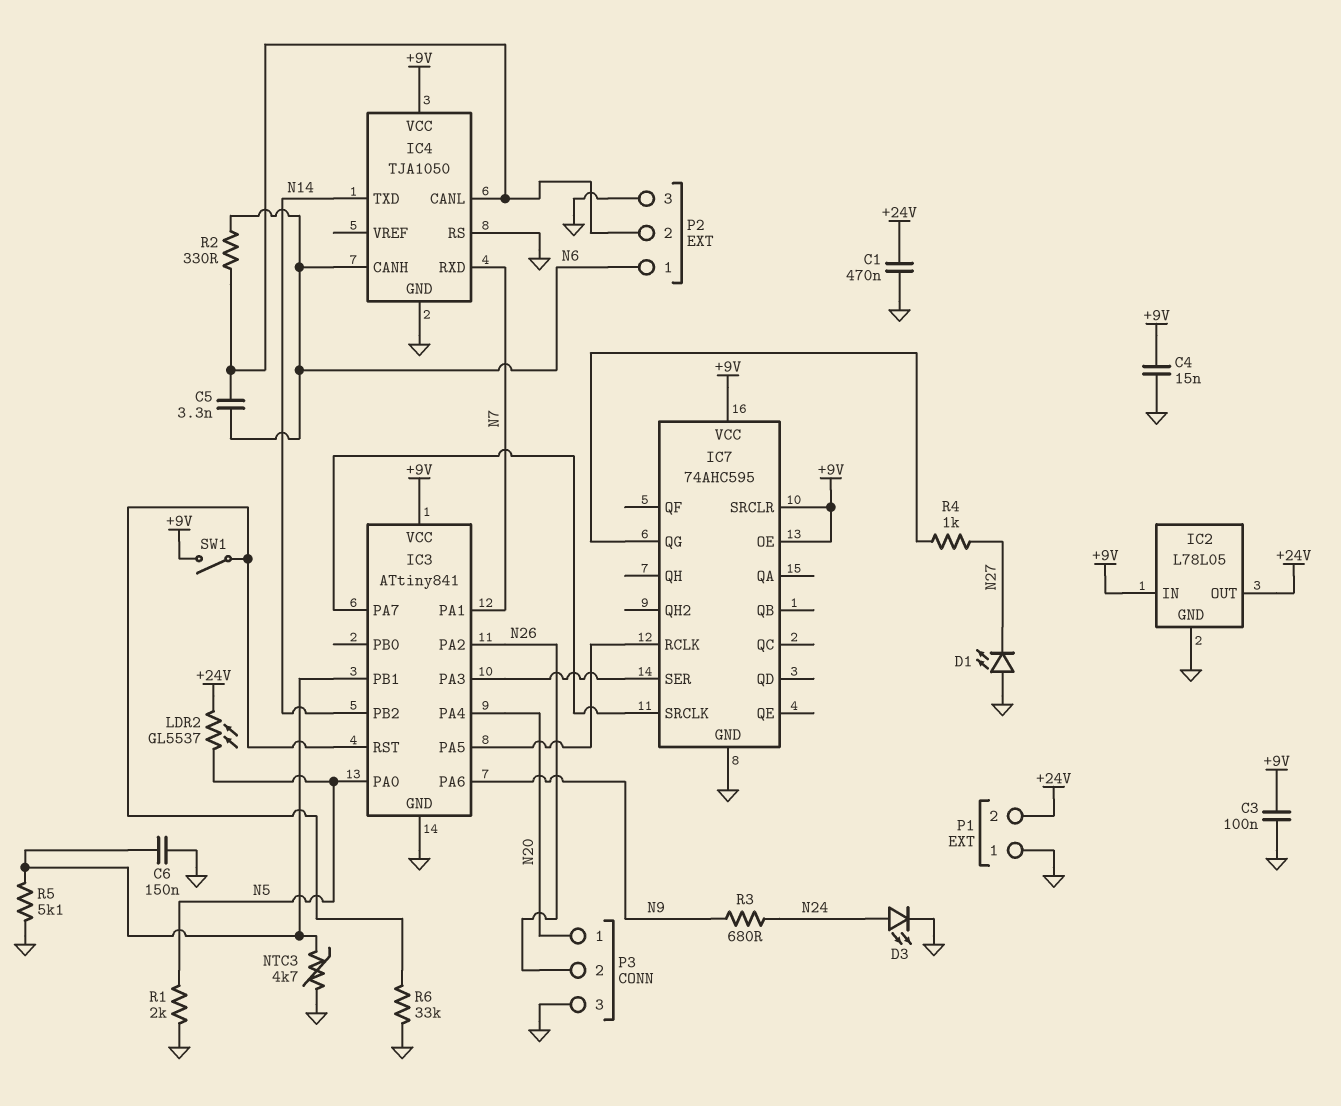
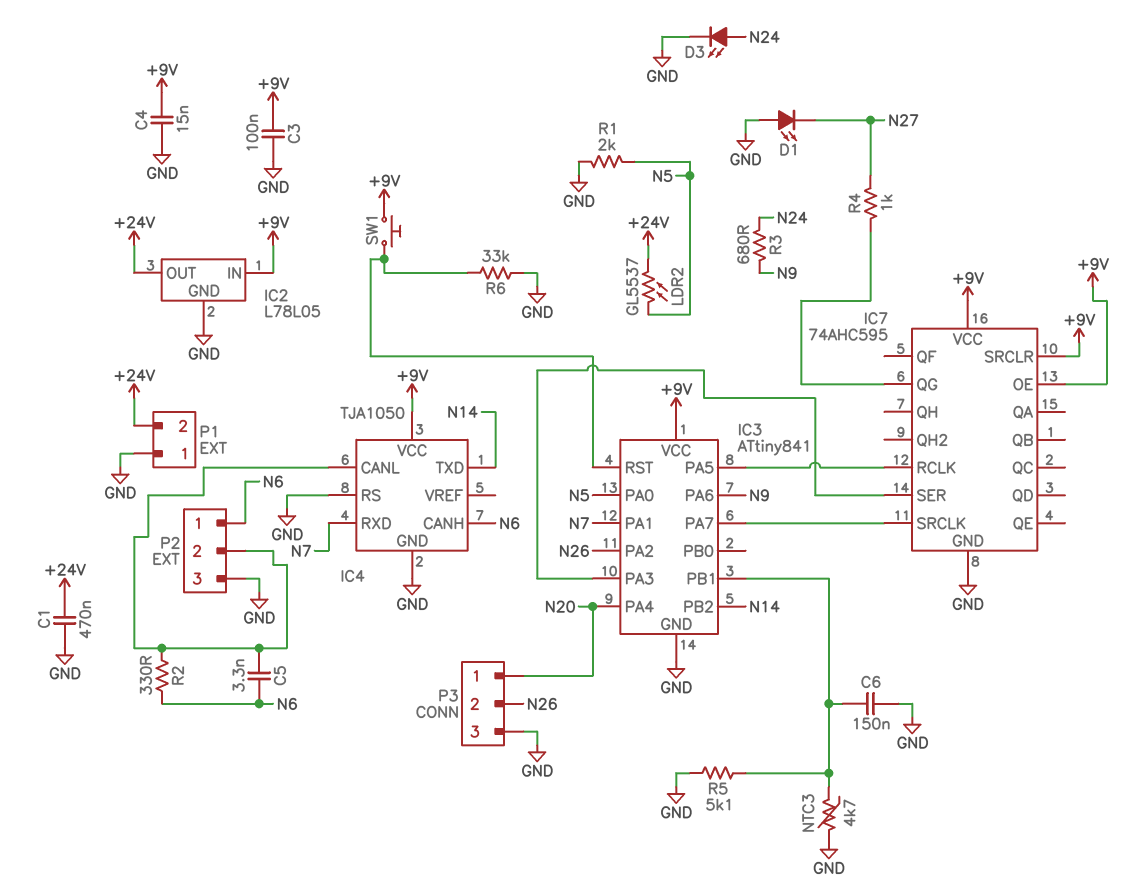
SW1: switch (+9V, IC3/RST) -> button (+9V, IC3/RST)

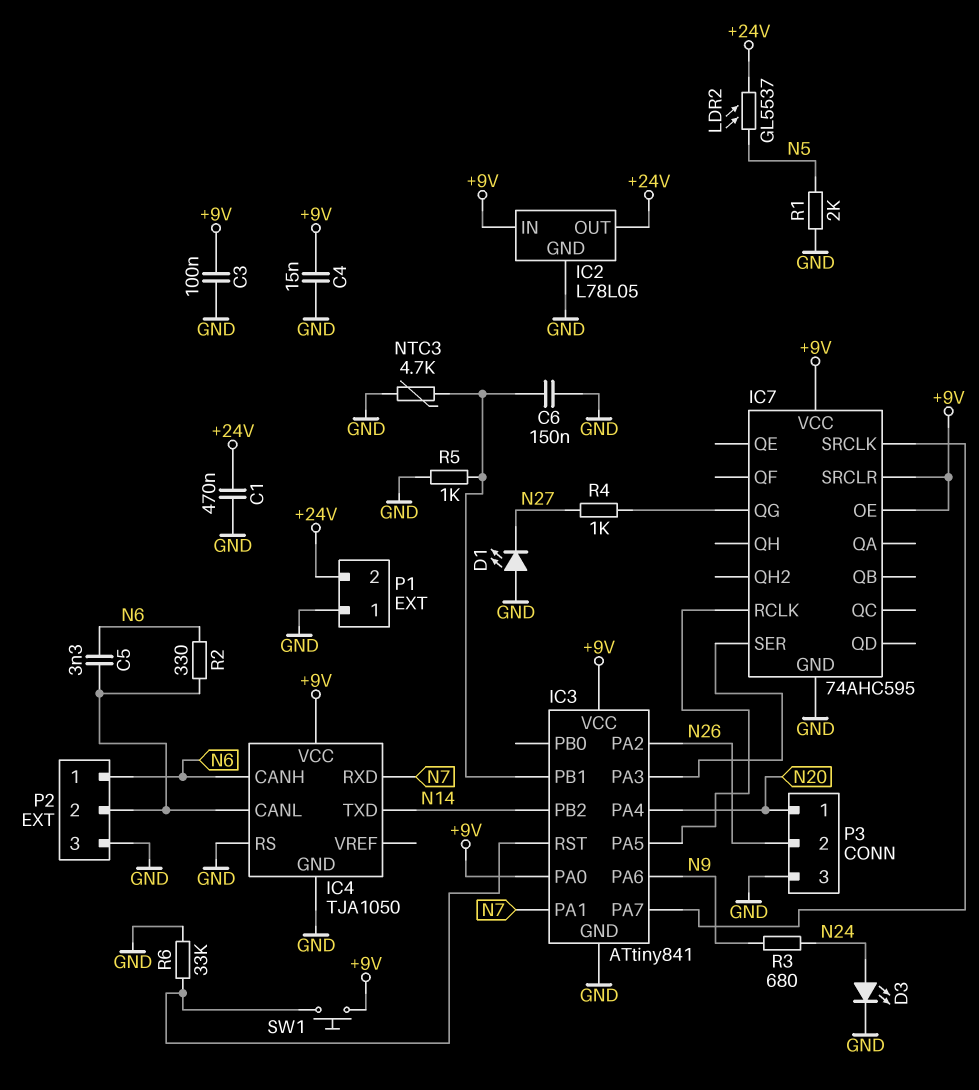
IC3 pin PA0: N5 -> +9V
R5: 5.1k (GND, IC3/PB1) -> 1k (GND, IC3/PB1)

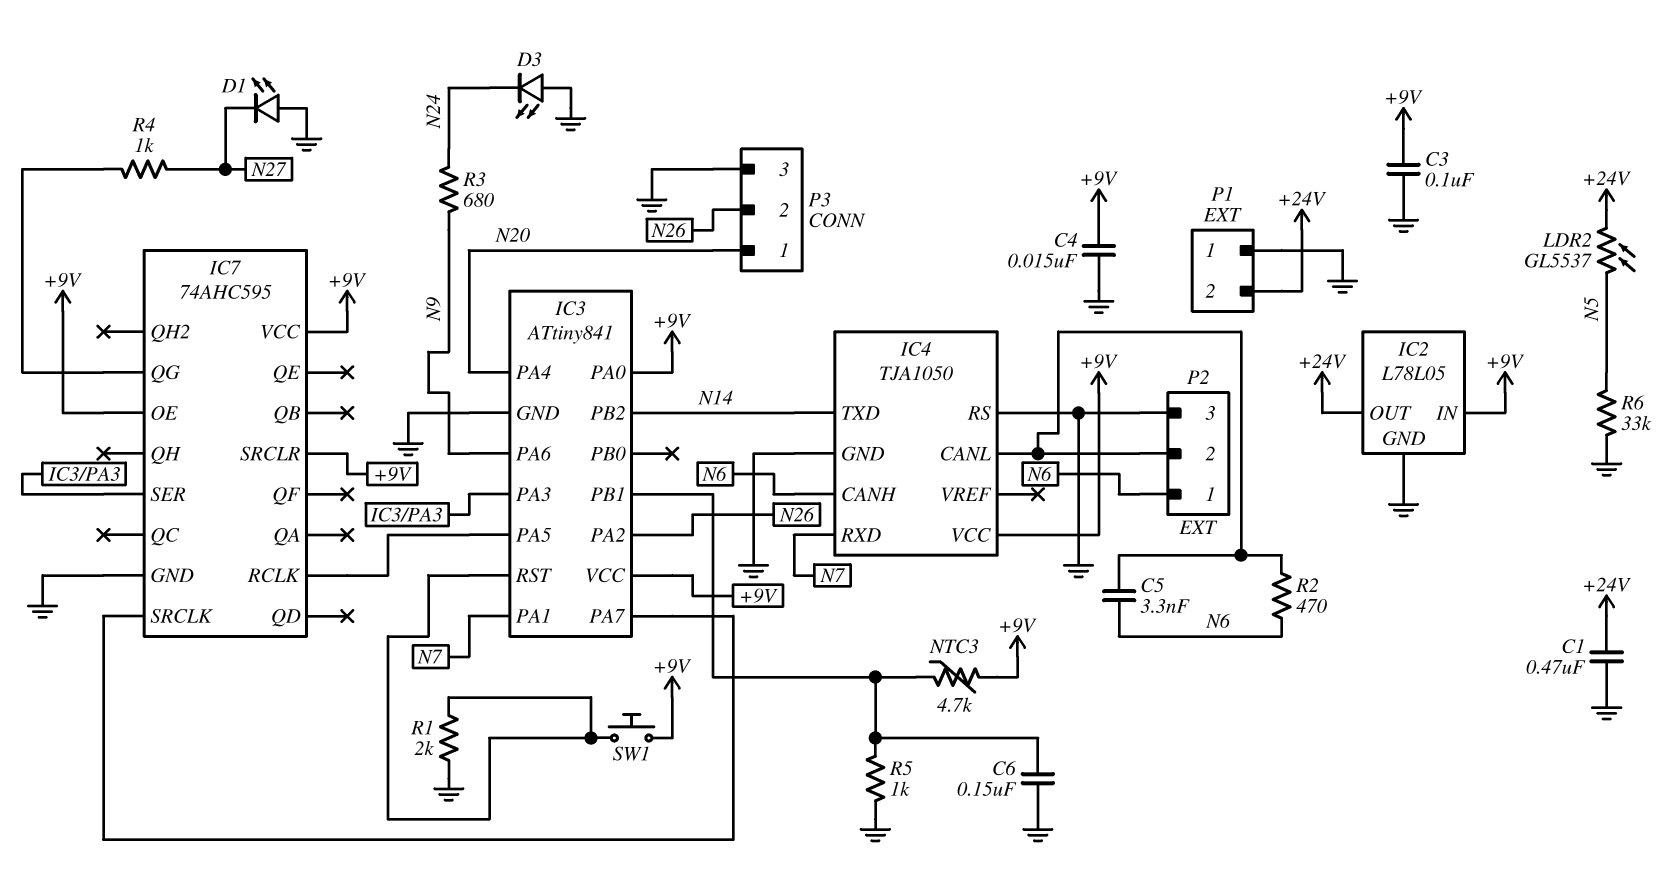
D3: LED (A N24, K GND) -> LED (A GND, K N24)
NTC3: 4.7k (GND, IC3/PB1) -> 4.7k (+9V, IC3/PB1)
R1: 2k (GND, N5) -> 2k (GND, IC3/RST)
R2: 330 (IC4/CANL, N6) -> 470 (IC4/CANL, N6)
R6: 33k (GND, IC3/RST) -> 33k (GND, N5)

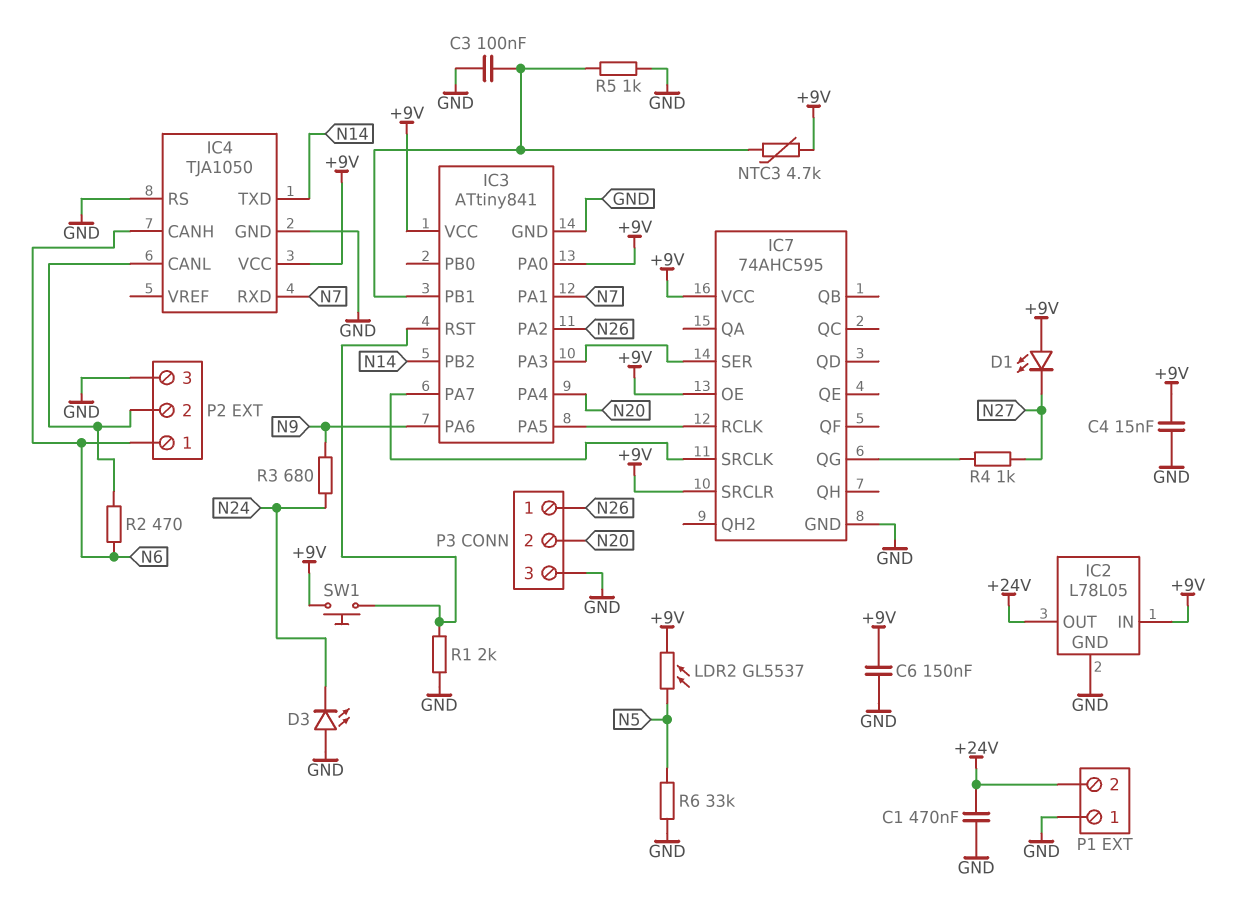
C3: 100nF (+9V, GND) -> 100nF (GND, IC3/PB1)
C5: 3.3nF (IC4/CANL, N6) -> none
C6: 150nF (GND, IC3/PB1) -> 150nF (+9V, GND)
D1: LED (A GND, K N27) -> LED (A +9V, K N27)
LDR2: GL5537 (+24V, N5) -> GL5537 (+9V, N5)
P3 pin 1: N20 -> N26
P3 pin 2: N26 -> N20

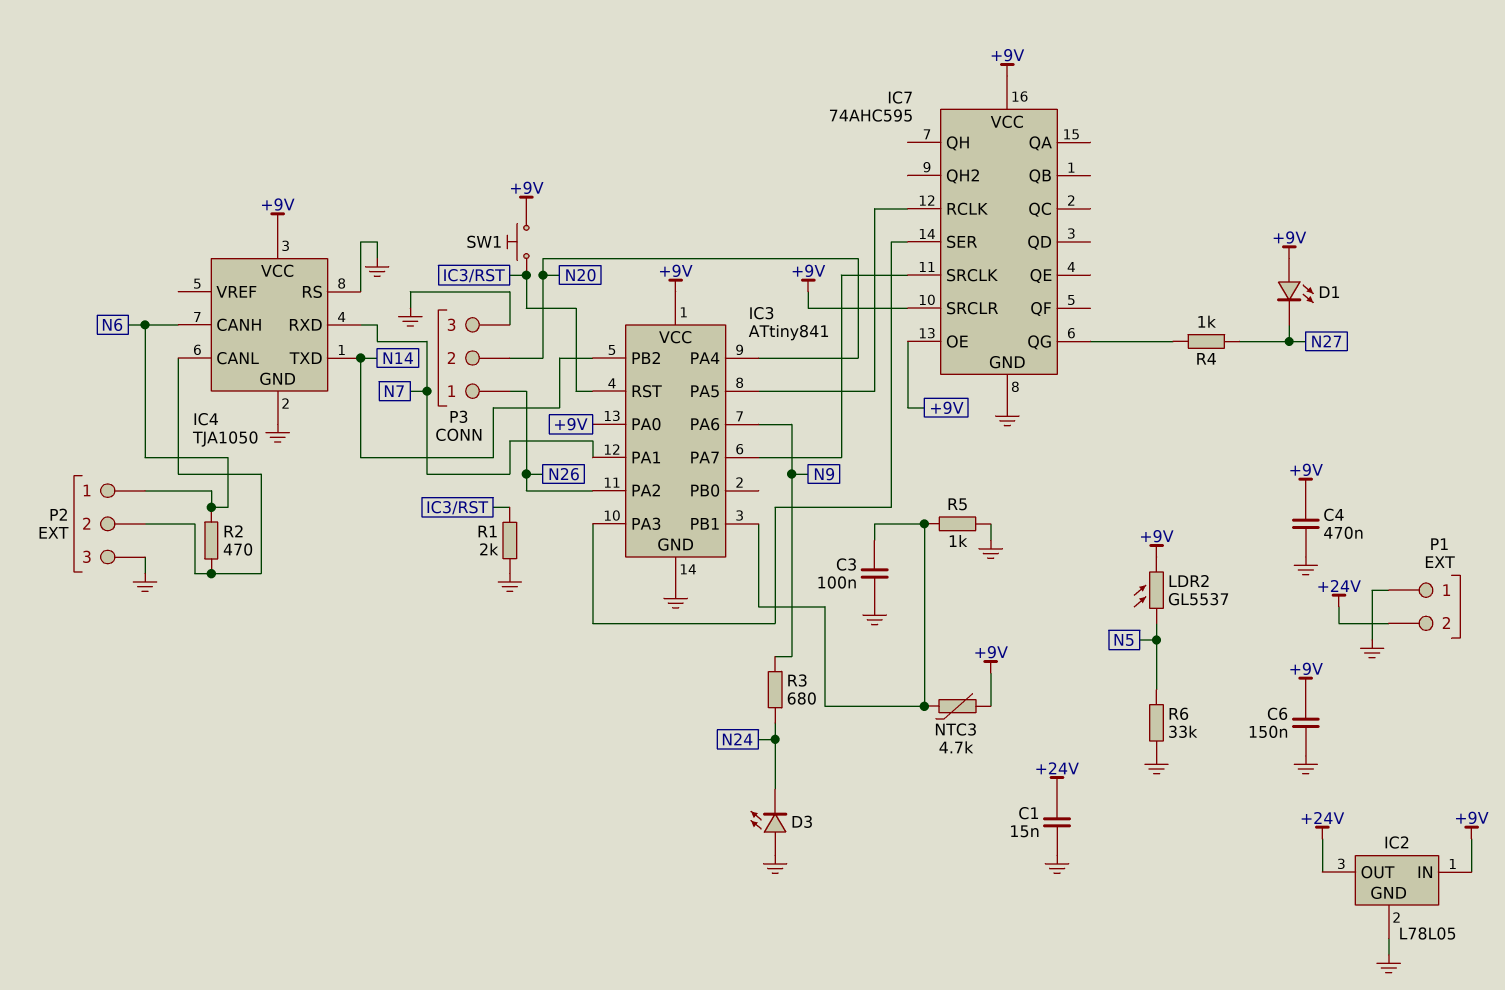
C1: 470nF (+24V, GND) -> 15nF (+24V, GND)
C4: 15nF (+9V, GND) -> 470nF (+9V, GND)

